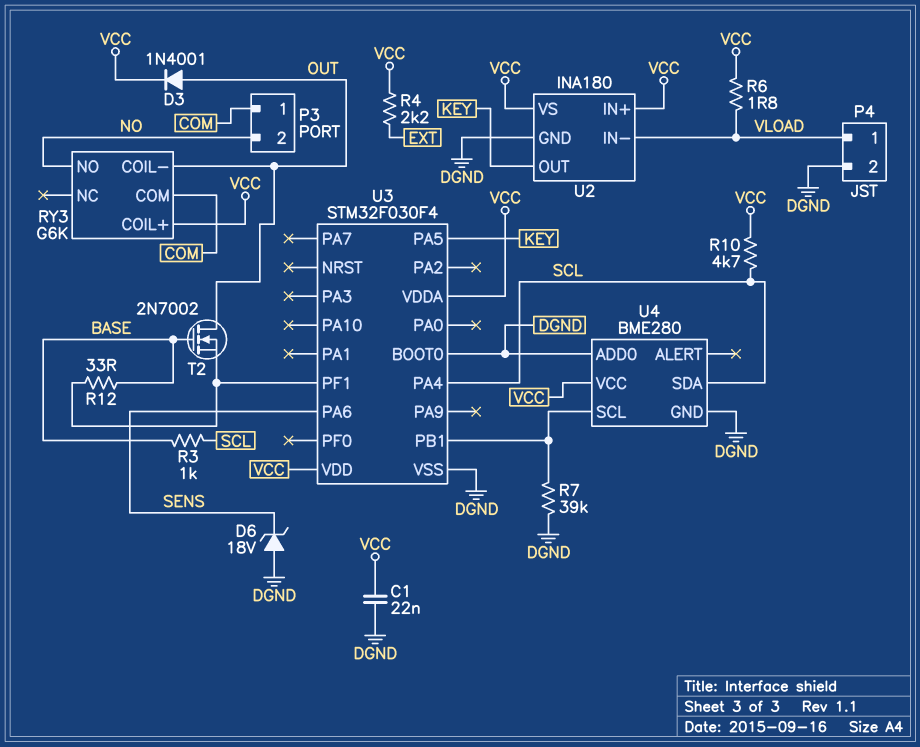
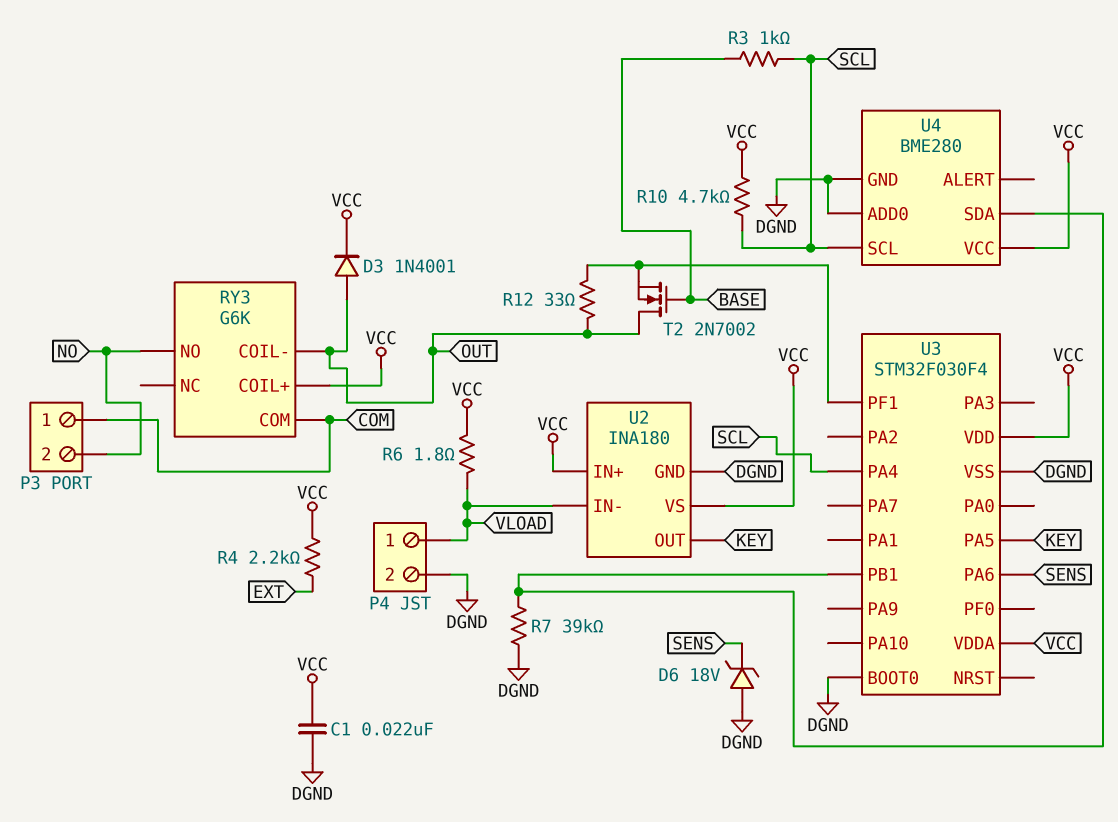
R12: 33 (BASE, U3/PF1) -> 33 (OUT, U3/PF1)
U4 pin SCL: U3/PB1 -> SCL
U4 pin SDA: SCL -> U3/PB1

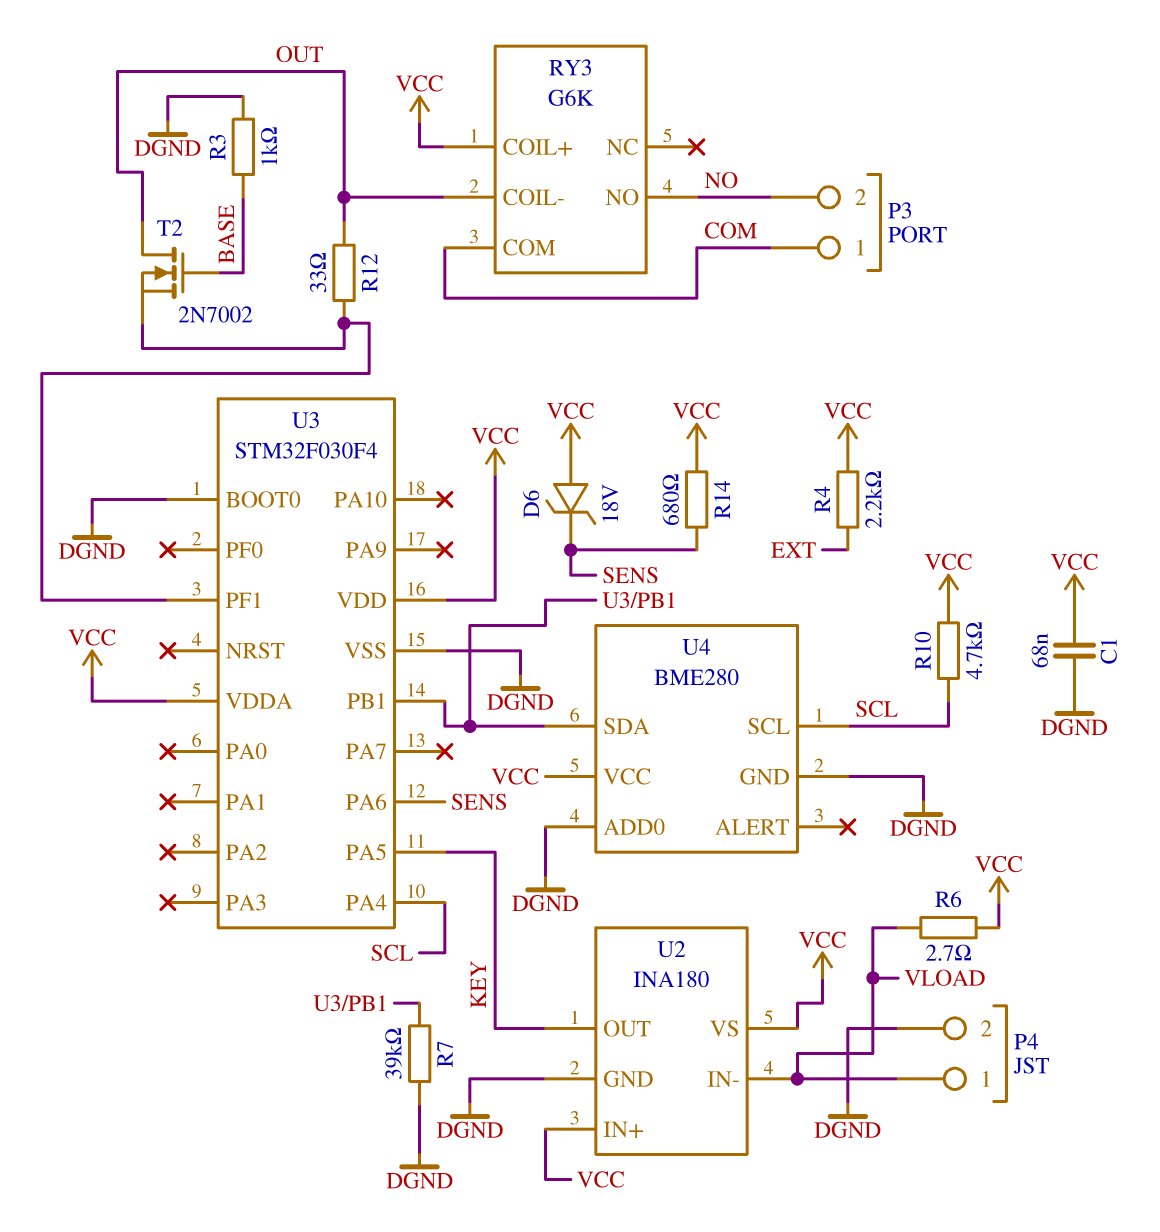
C1: 22nF (DGND, VCC) -> 68nF (DGND, VCC)
D3: diode 1N4001 (A OUT, K VCC) -> none
D6: zener 18V (A DGND, K SENS) -> zener 18V (A VCC, K SENS)
R3: 1k (BASE, SCL) -> 1k (BASE, DGND)
R6: 1.8 (VCC, VLOAD) -> 2.7 (VCC, VLOAD)
R14: none -> 680 (SENS, VCC)

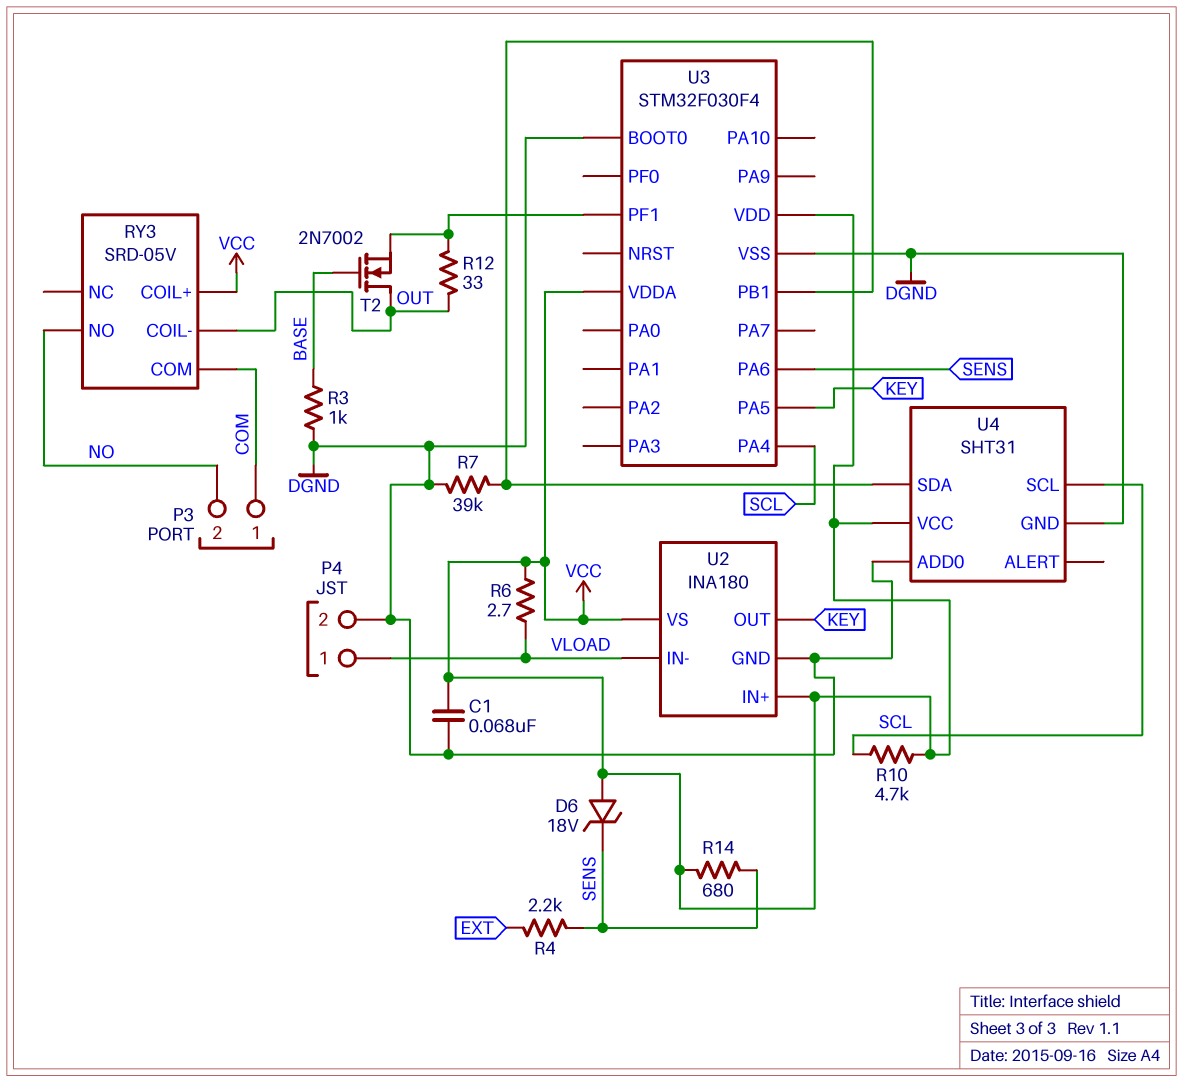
R4: 2.2k (EXT, VCC) -> 2.2k (EXT, SENS)
RY3: G6K -> SRD-05V
U4: BME280 -> SHT31

